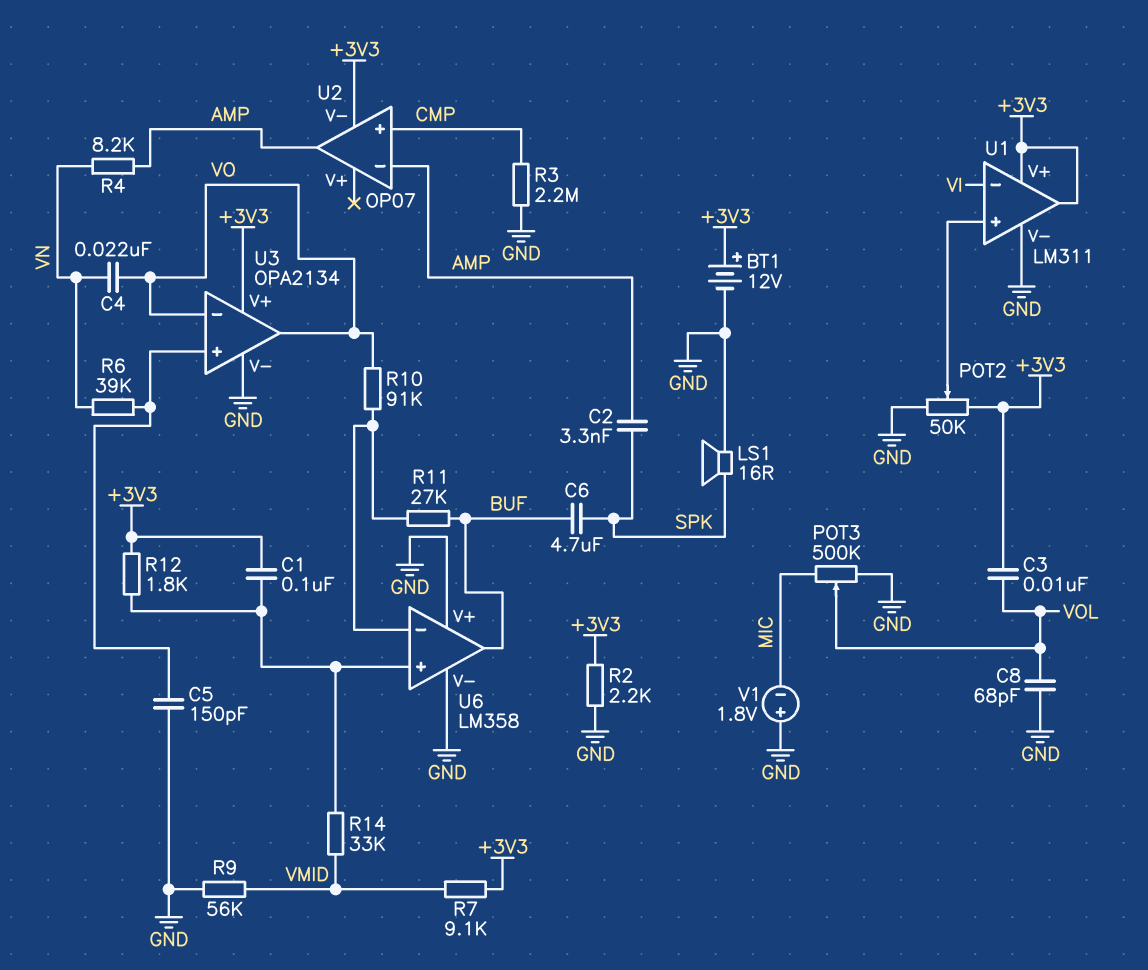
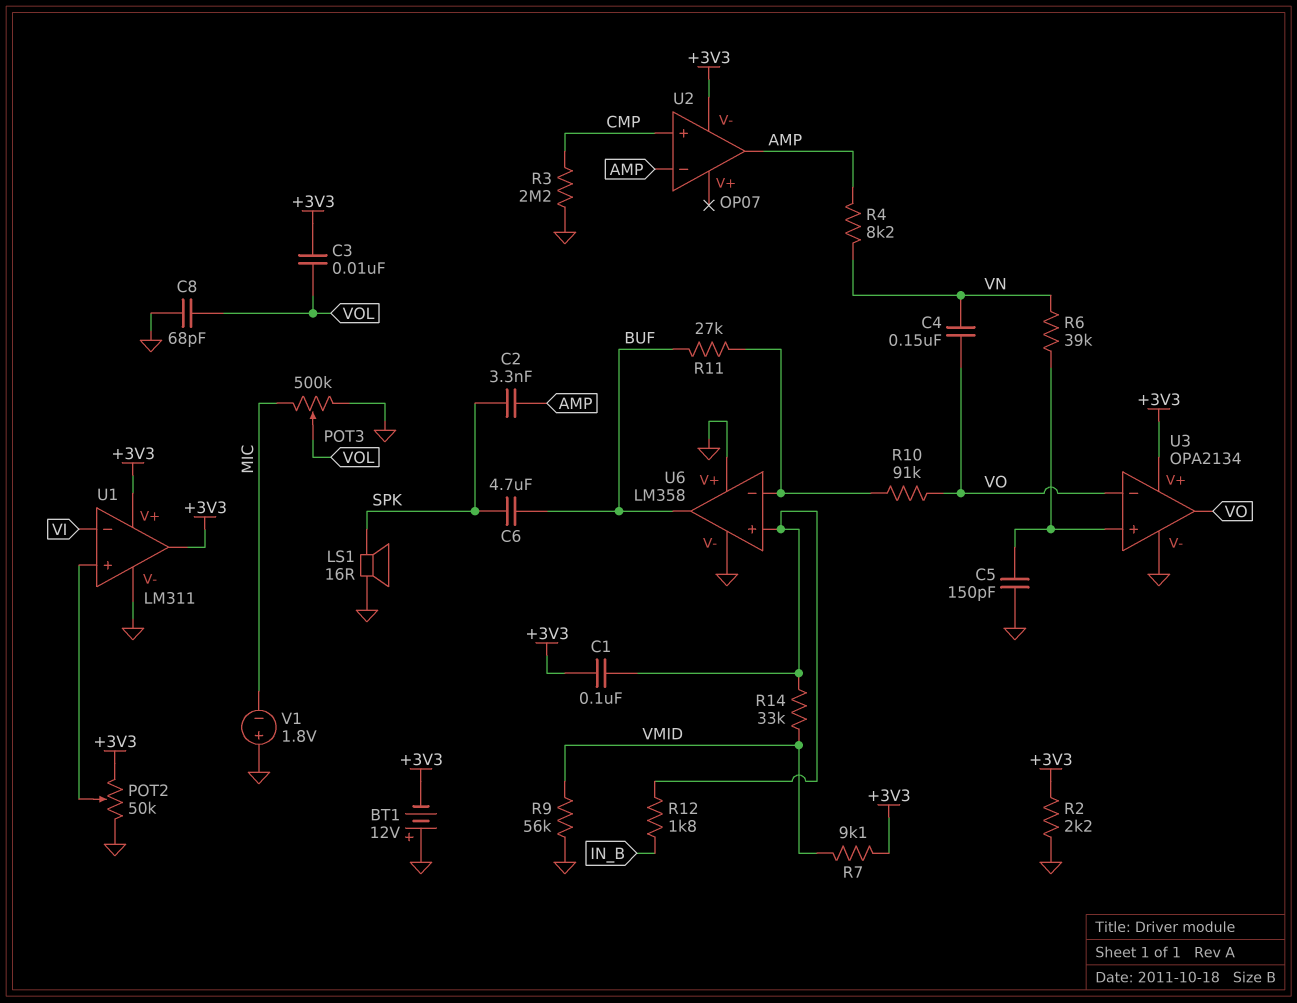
BT1: 12V (plus +3V3, minus GND) -> 12V (plus GND, minus +3V3)
C4: 22nF (VN, VO) -> 150nF (VN, VO)
R12: 1.8k (+3V3, U6/in+) -> 1.8k (IN_B, U6/in+)

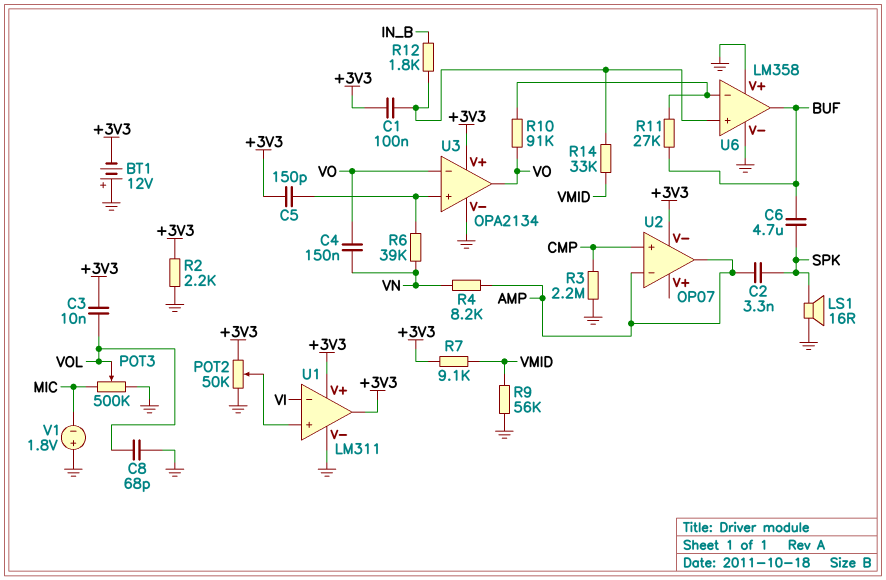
C5: 150pF (GND, U3/in+) -> 150pF (+3V3, U3/in+)

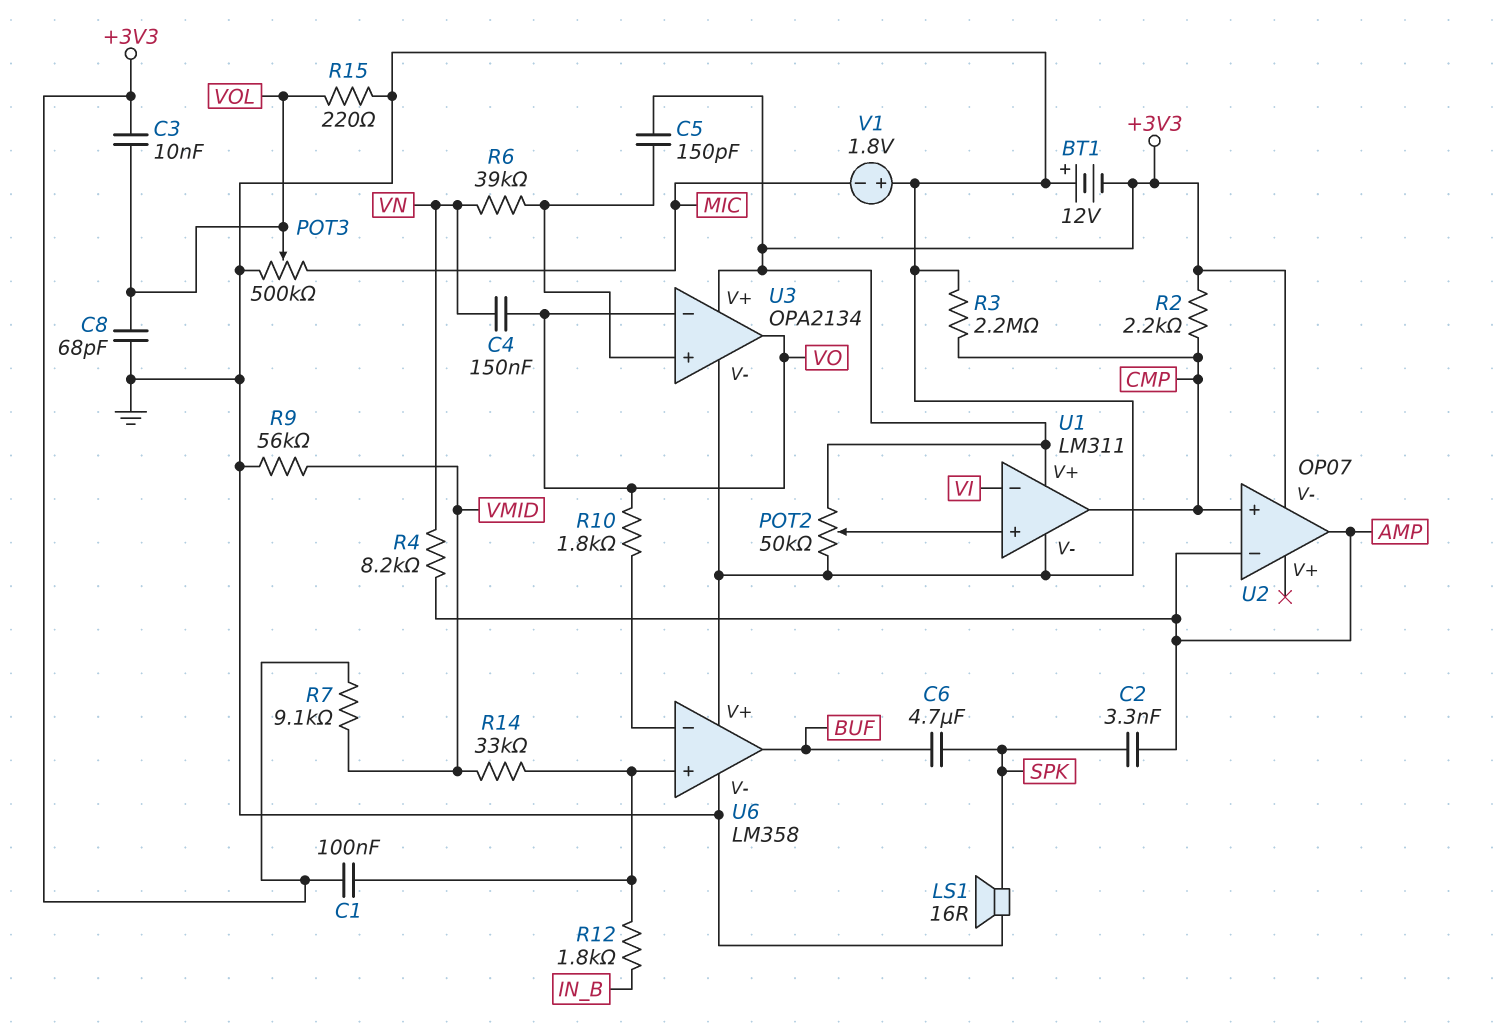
R2: 2.2k (+3V3, GND) -> 2.2k (+3V3, CMP)
R10: 91k (U6/in-, VO) -> 1.8k (U6/in-, VO)
R11: 27k (BUF, U6/in-) -> none
R15: none -> 220 (GND, VOL)
U1 pin out: +3V3 -> CMP

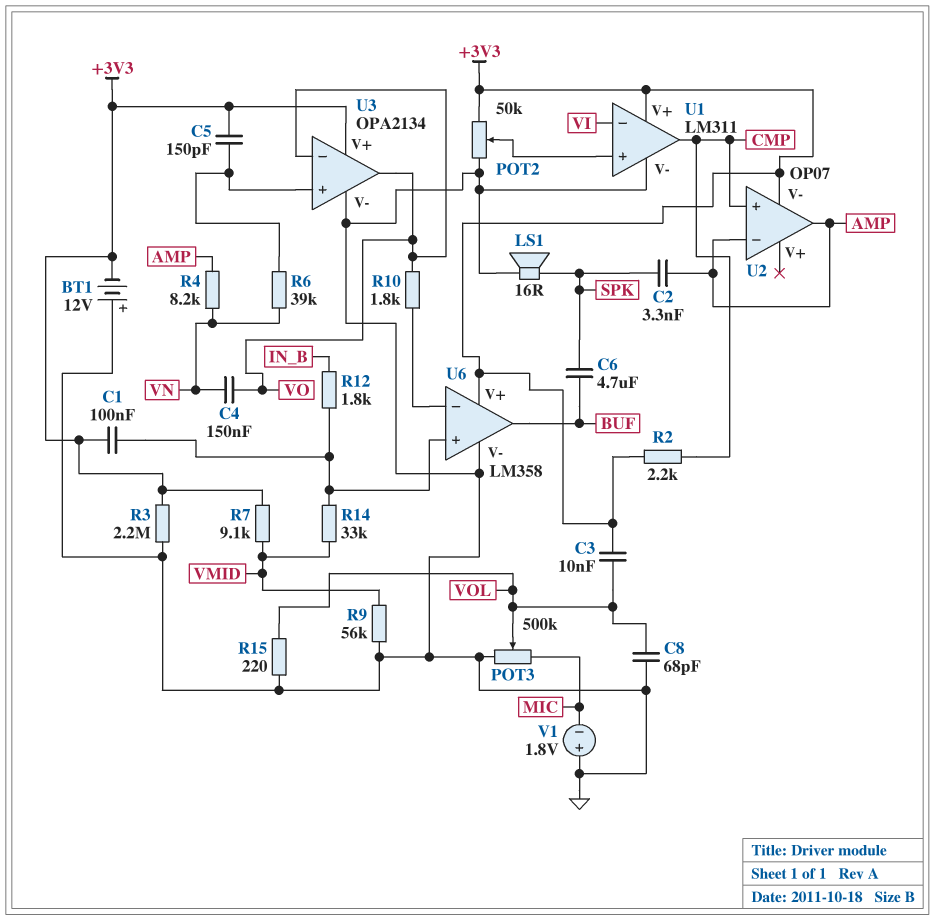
R3: 2.2M (CMP, GND) -> 2.2M (+3V3, GND)
U6 pin V+: GND -> +3V3

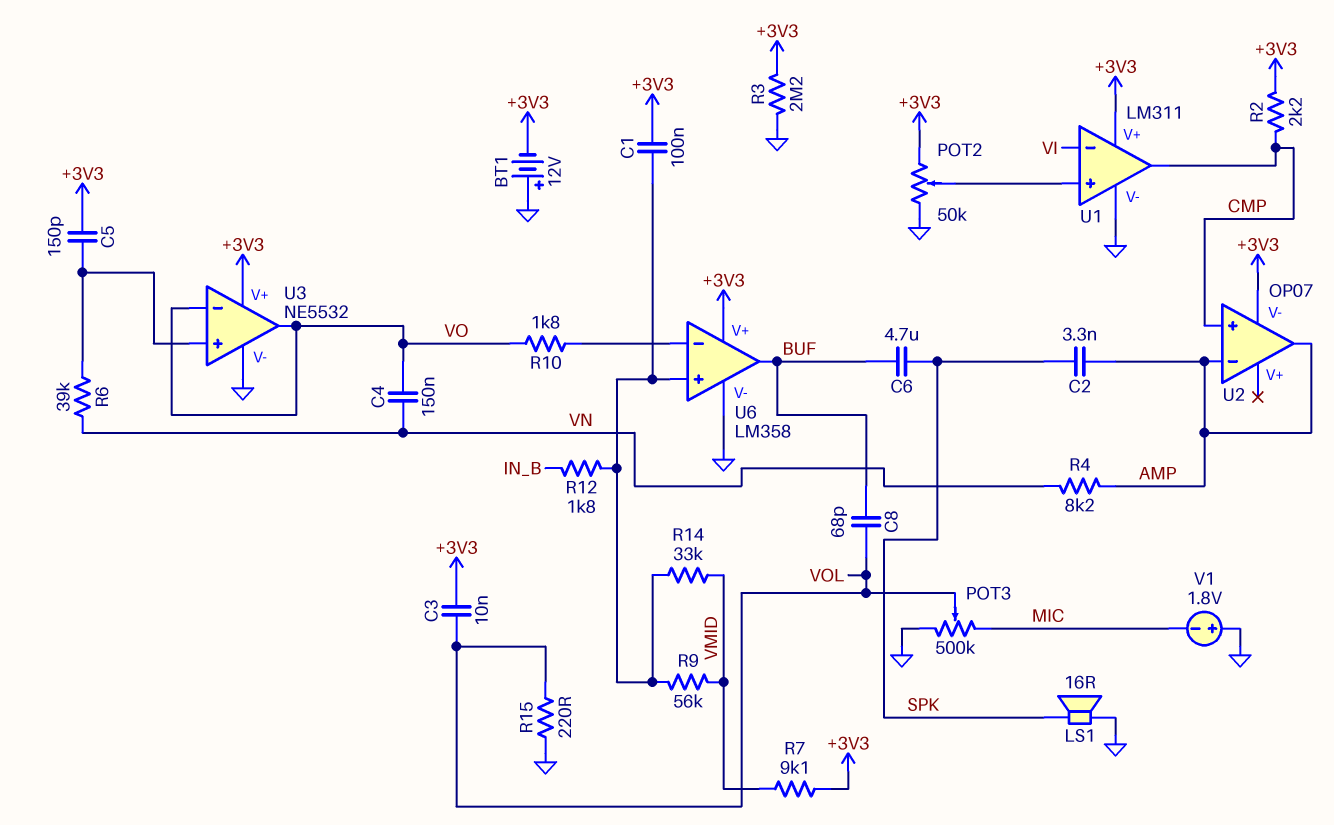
C8: 68pF (GND, VOL) -> 68pF (BUF, VOL)
R9: 56k (GND, VMID) -> 56k (U6/in+, VMID)
U3: OPA2134 -> NE5532

